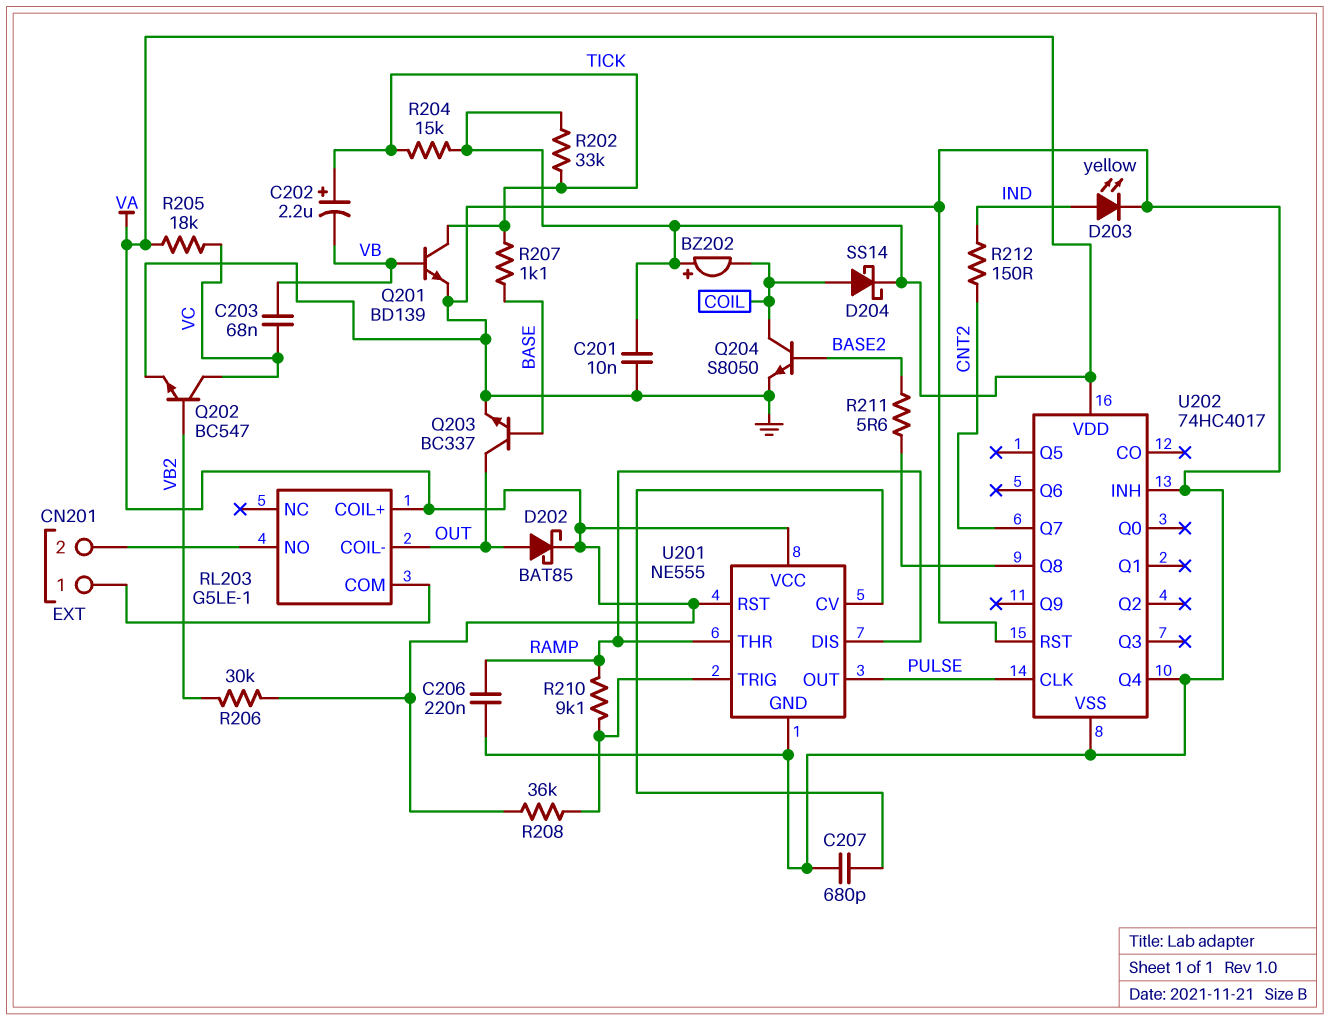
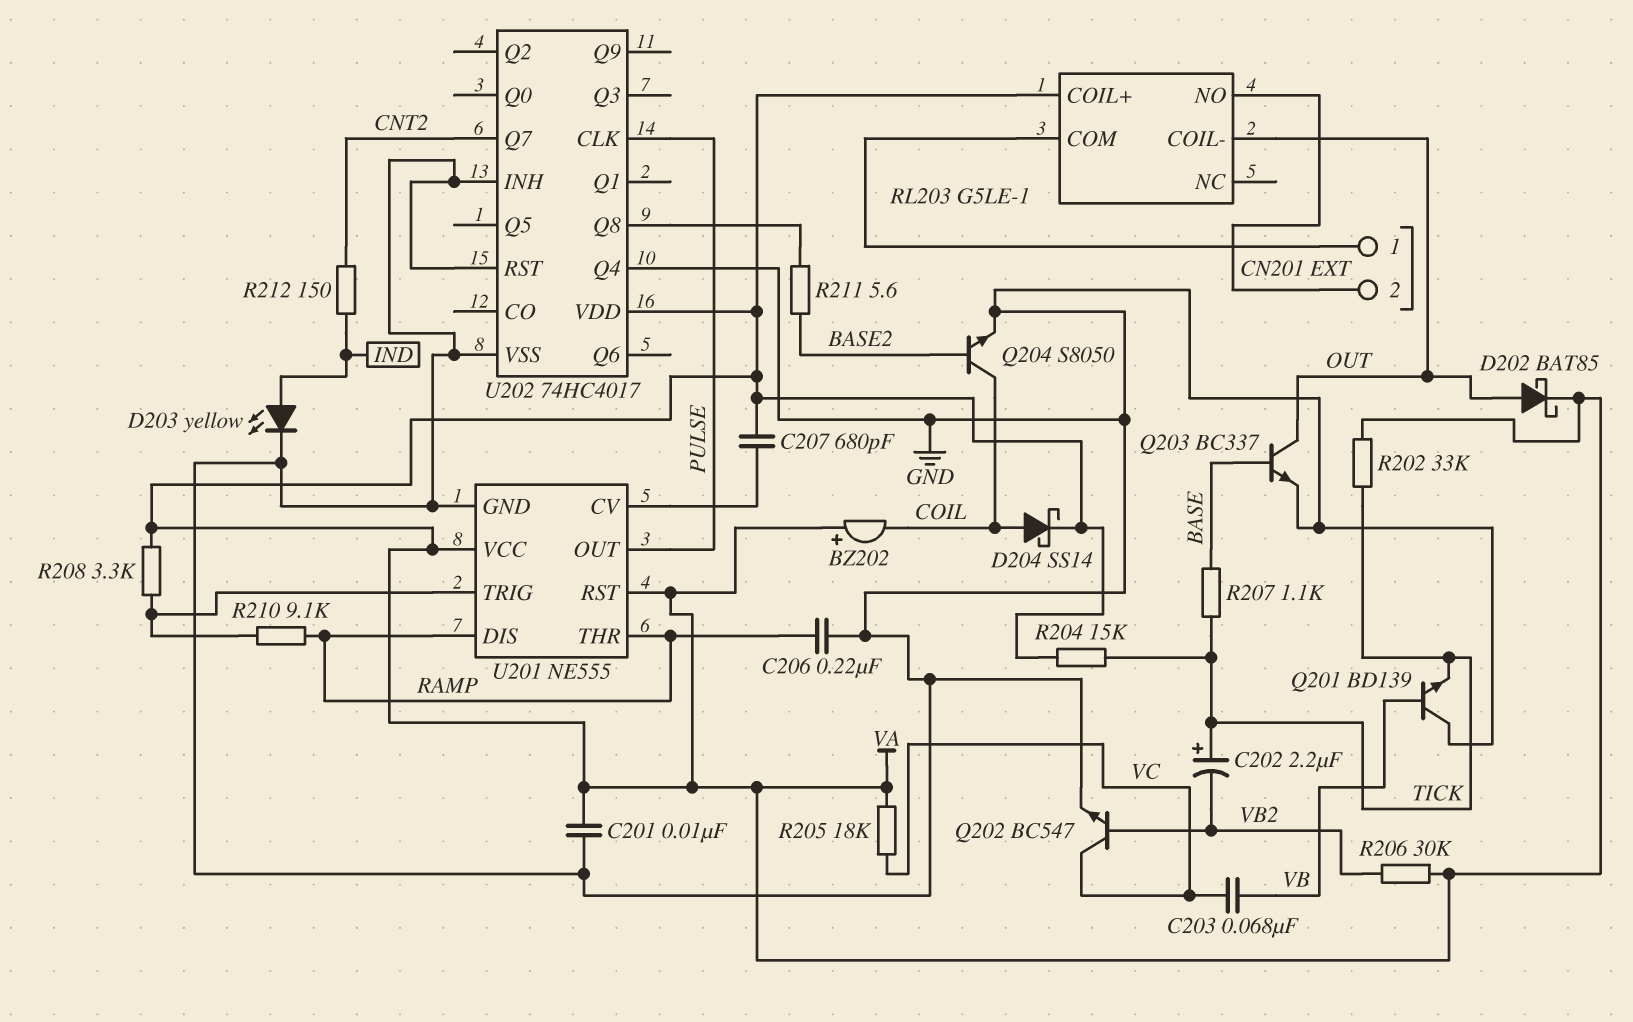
C202: 2.2uF (plus TICK, minus VB) -> 2.2uF (plus TICK, minus VB2)
C207: 680pF (GND, U201/CV) -> 680pF (U201/CV, VA)
Q201: NPN BD139 (B VB, C TICK, E GND) -> NPN BD139 (B VB, C GND, E TICK)
R208: 36k (U201/TRIG, VA) -> 3.3k (U201/TRIG, VA)

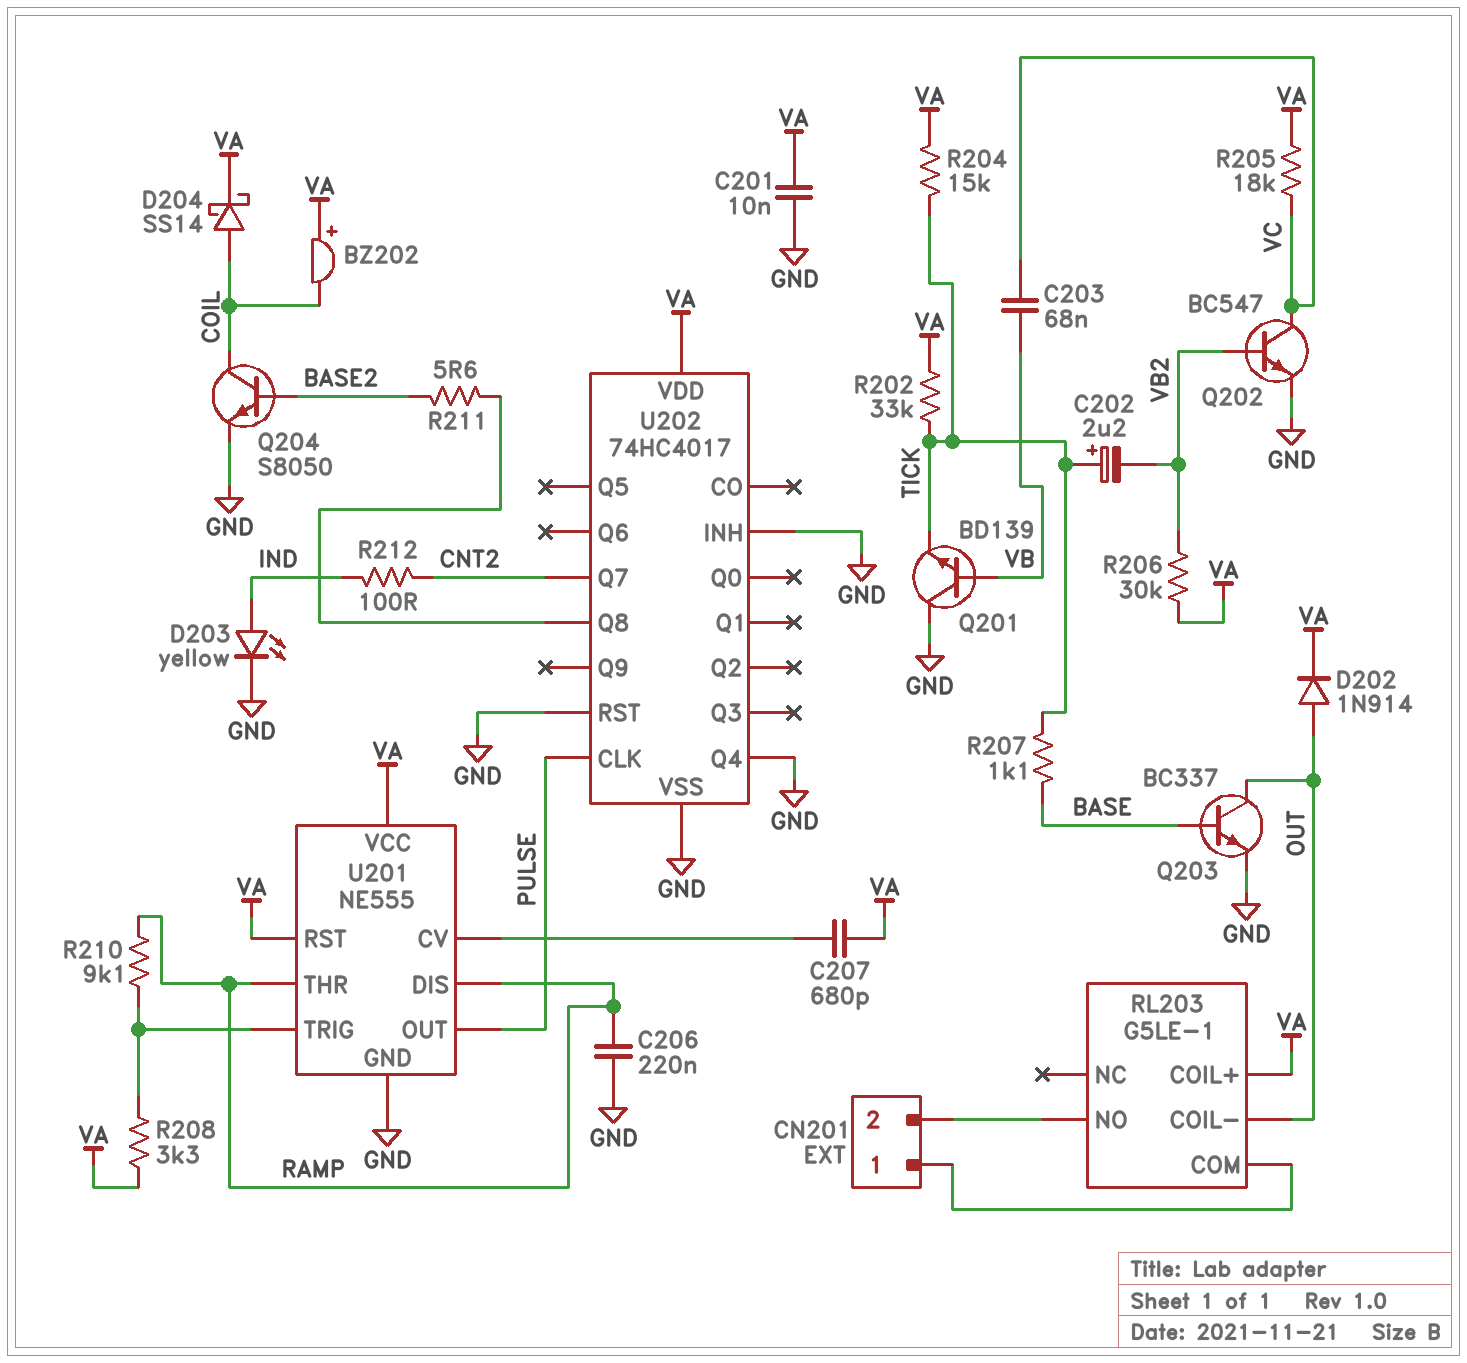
D202: schottky BAT85 (A OUT, K VA) -> diode 1N914 (A OUT, K VA)
R212: 150 (CNT2, IND) -> 100 (CNT2, IND)

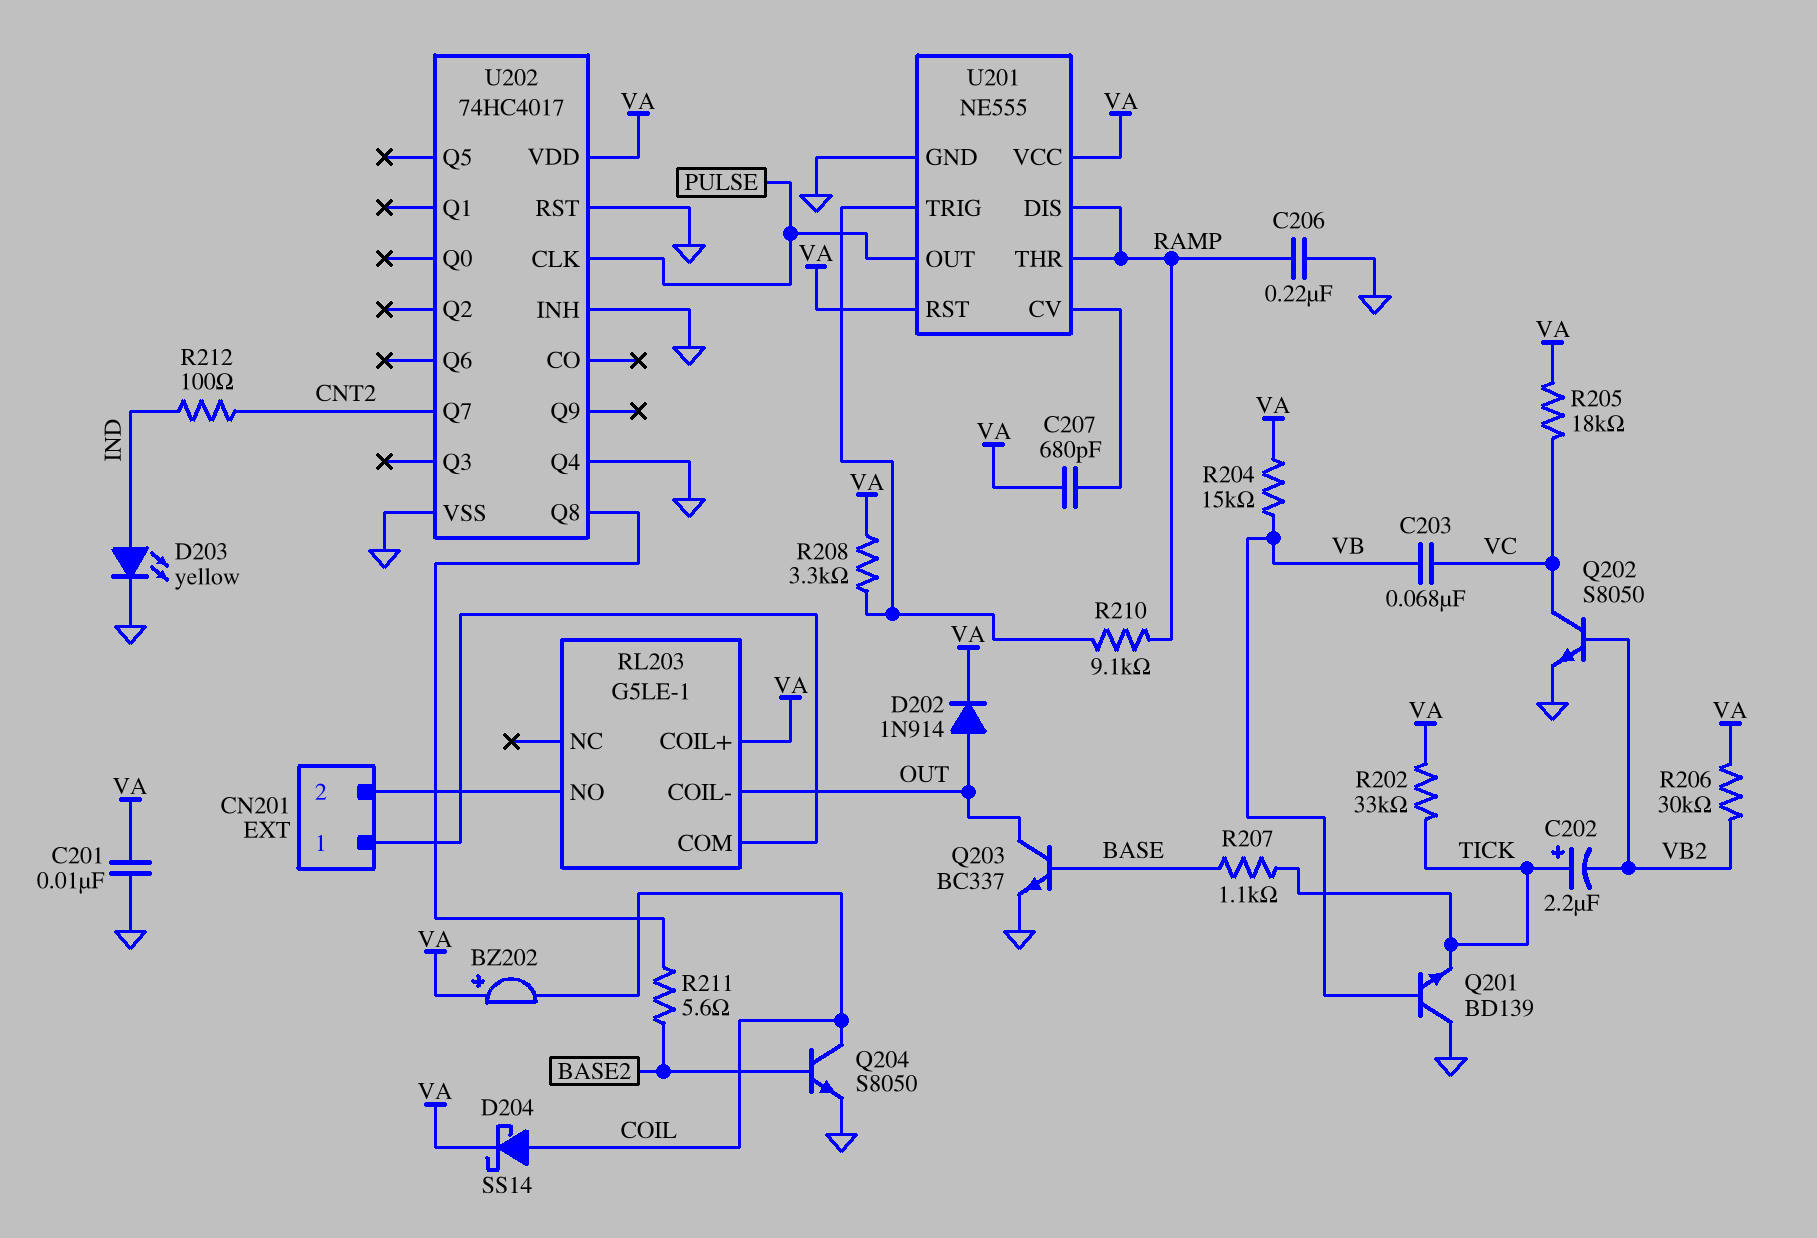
Q202: NPN BC547 (B VB2, C VC, E GND) -> NPN S8050 (B VB2, C VC, E GND)
R204: 15k (TICK, VA) -> 15k (VA, VB)

